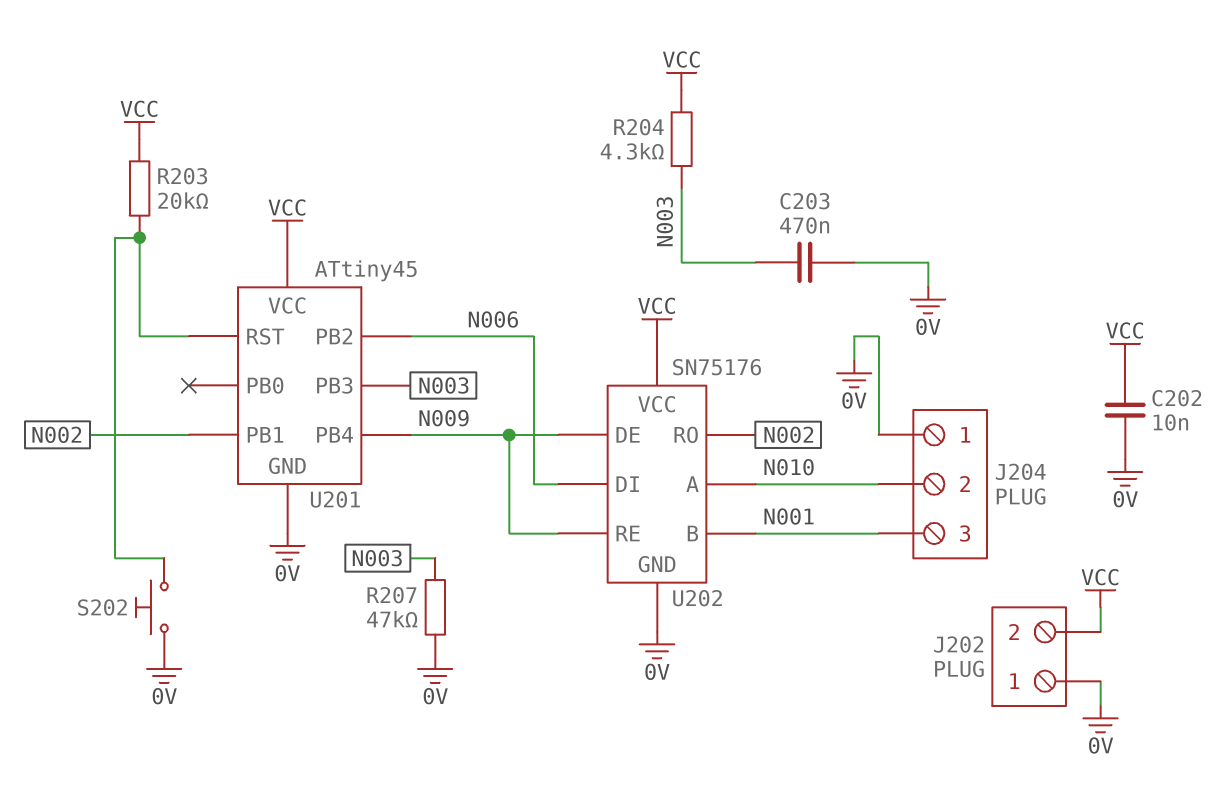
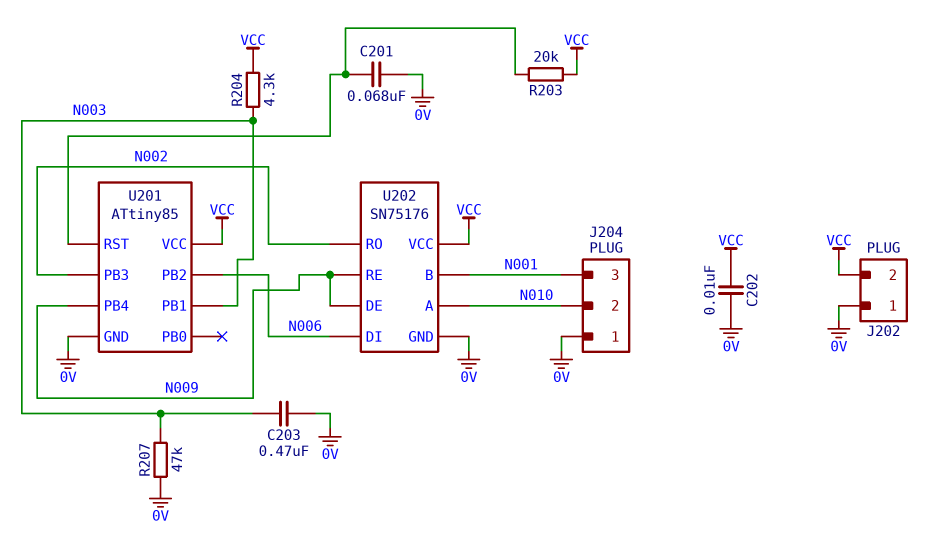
C201: none -> 68nF (0V, U201/RST)
S202: button (0V, U201/RST) -> none
U201: ATtiny45 -> ATtiny85
U201 pin PB1: N002 -> N003
U201 pin PB3: N003 -> N002

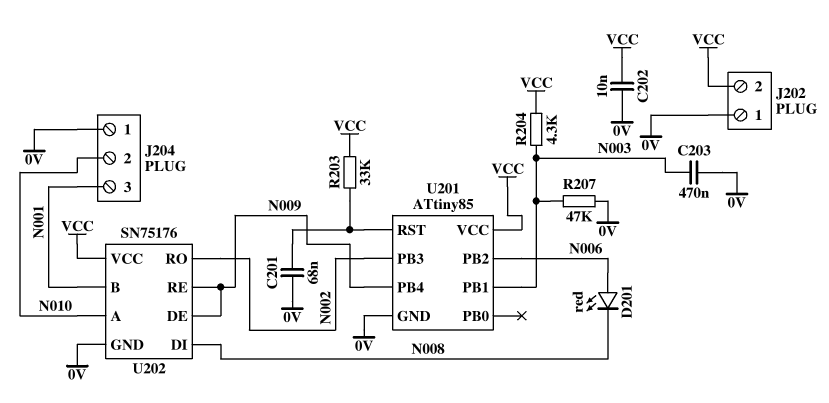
D201: none -> LED red (A N006, K N008)
R203: 20k (U201/RST, VCC) -> 33k (U201/RST, VCC)
U202 pin DI: N006 -> N008

